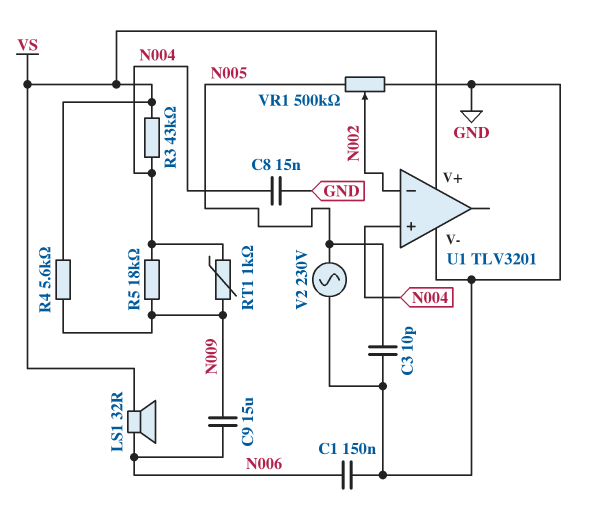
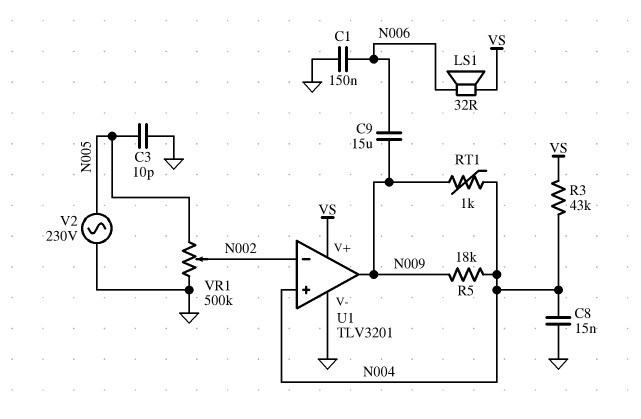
R4: 5.6k (N009, VS) -> none
U1 pin out: none -> N009

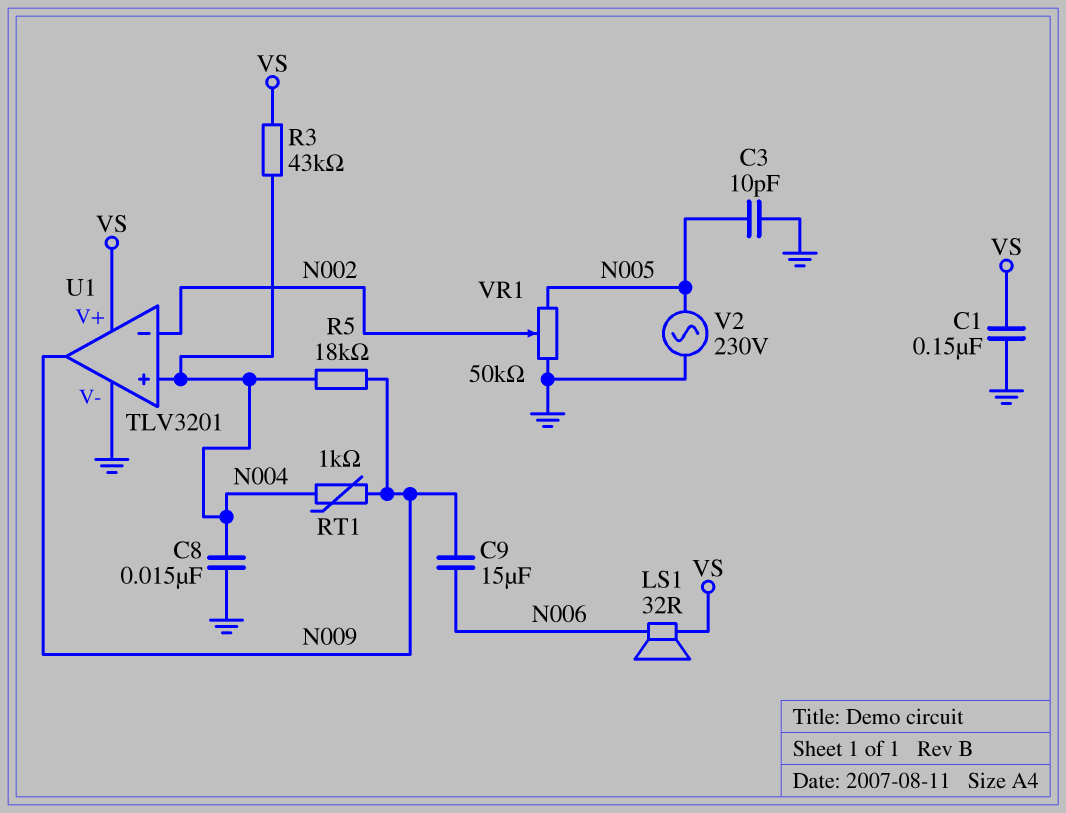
C1: 150nF (GND, N006) -> 150nF (GND, VS)
VR1: 500k (GND, N005, wiper N002) -> 50k (GND, N005, wiper N002)

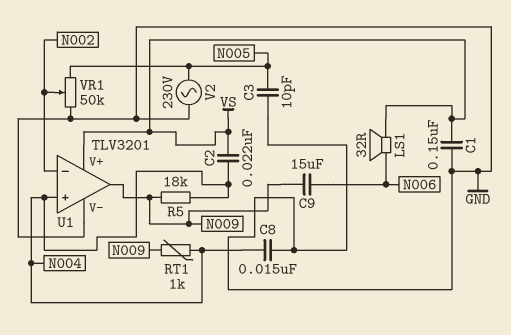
C2: none -> 22nF (N004, VS)
R3: 43k (N004, VS) -> none

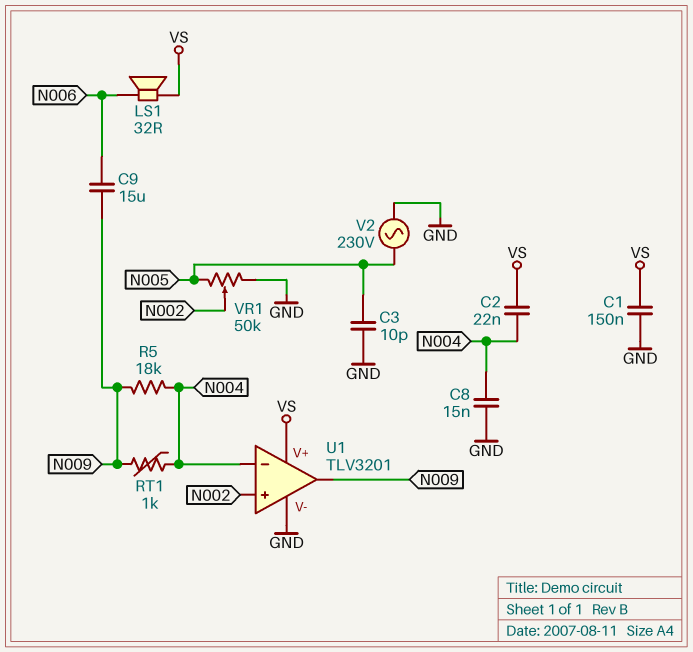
U1 pin in+: N004 -> N002
U1 pin in-: N002 -> N004

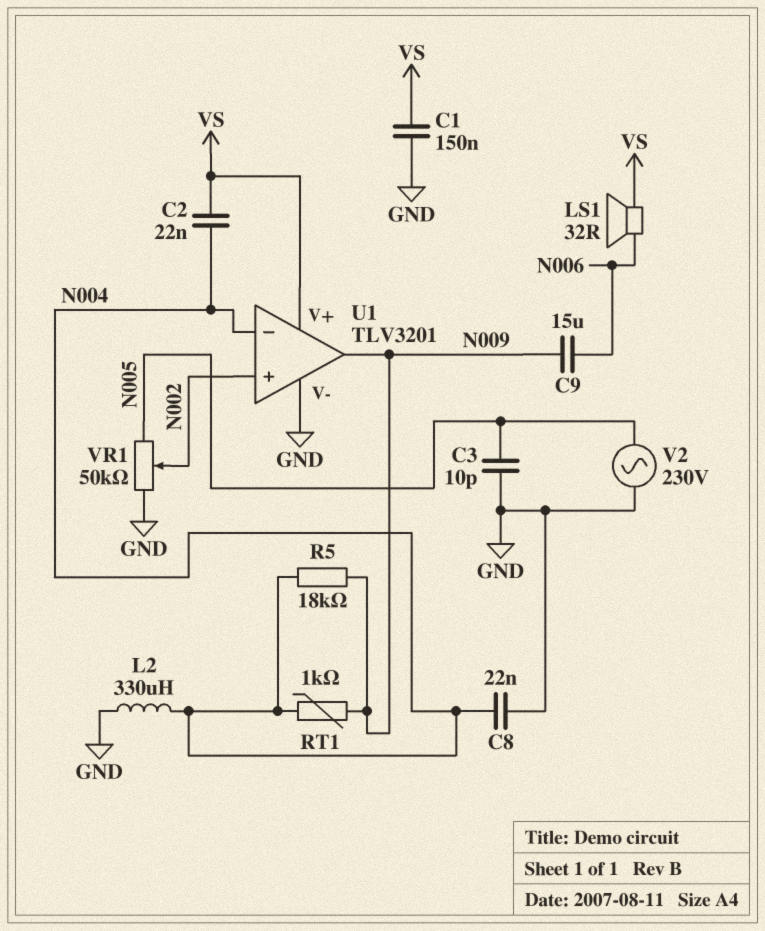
C8: 15nF (GND, N004) -> 22nF (GND, N004)
L2: none -> 330uH (GND, N004)

